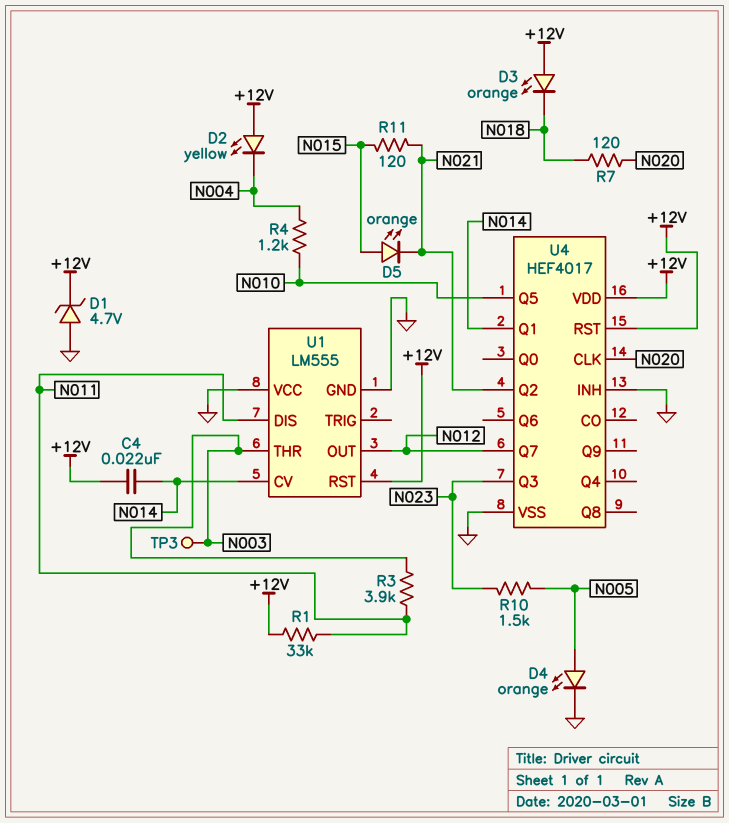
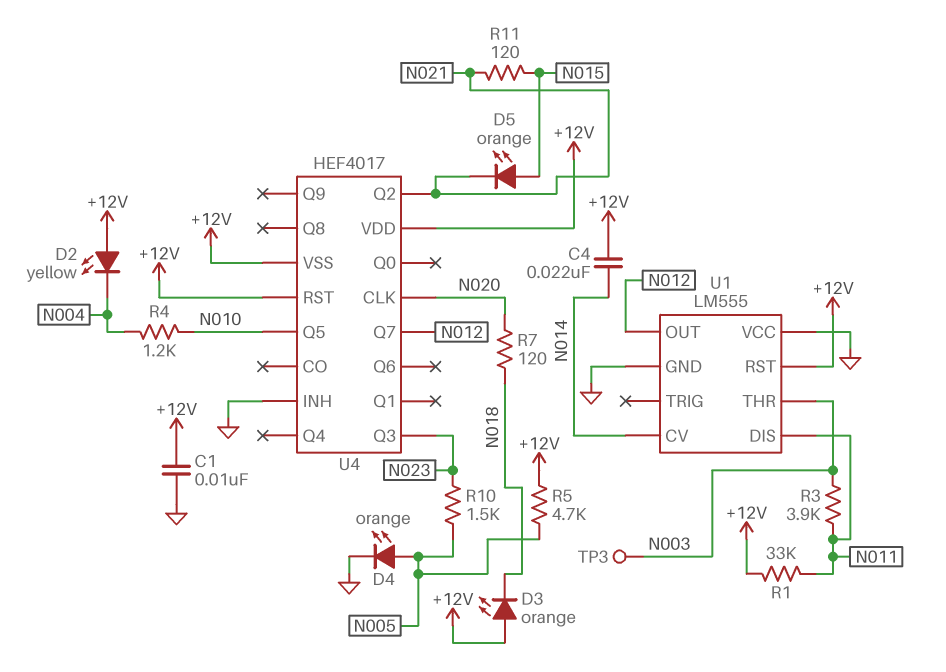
C1: none -> 10nF (+12V, GND)
D1: zener 4.7V (A GND, K +12V) -> none
R5: none -> 4.7k (+12V, N005)
U4 pin Q1: N014 -> none
U4 pin VSS: GND -> +12V

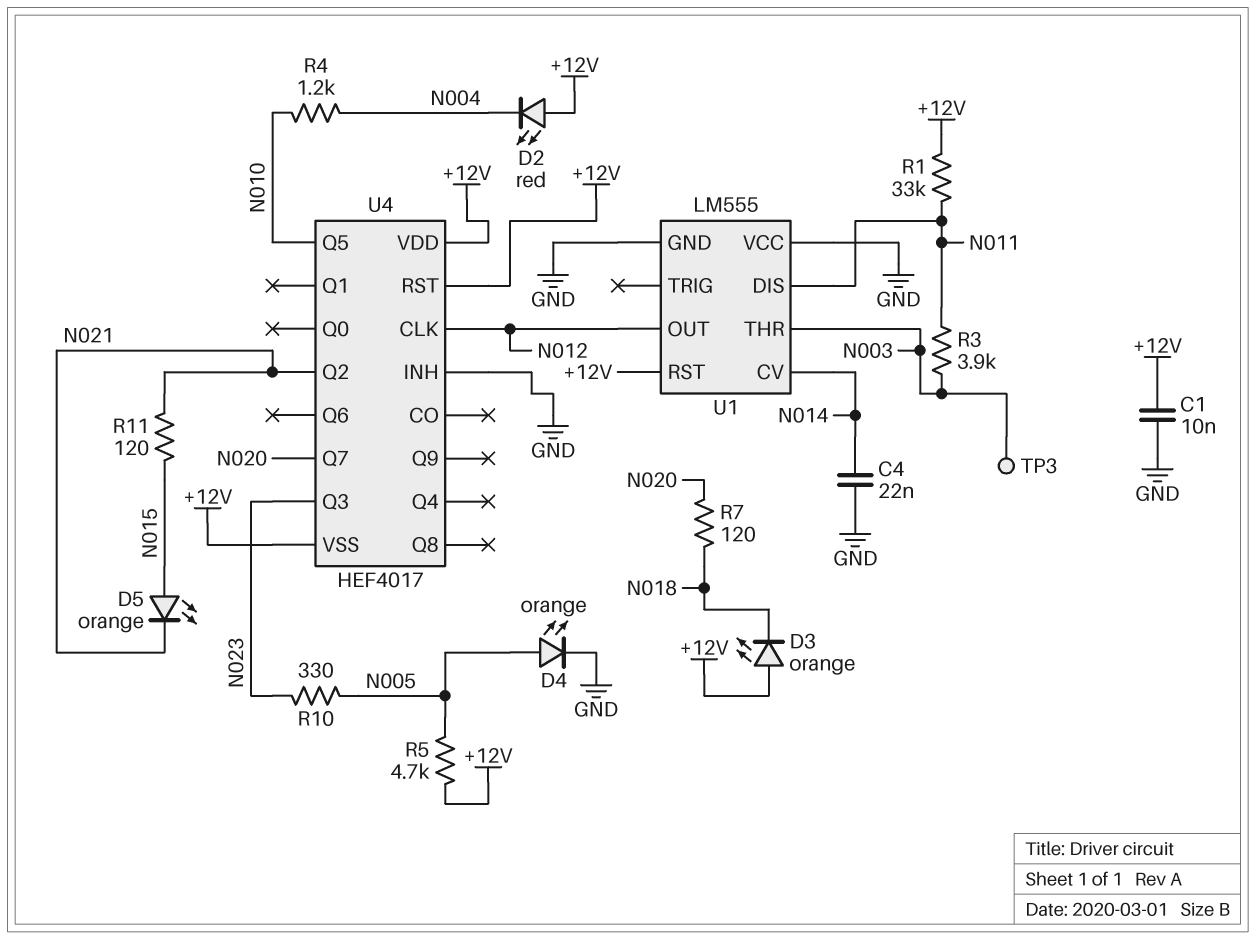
C4: 22nF (+12V, N014) -> 22nF (GND, N014)
D2: LED yellow (A +12V, K N004) -> LED red (A +12V, K N004)
R10: 1.5k (N005, N023) -> 330 (N005, N023)
U4 pin CLK: N020 -> N012
U4 pin Q7: N012 -> N020

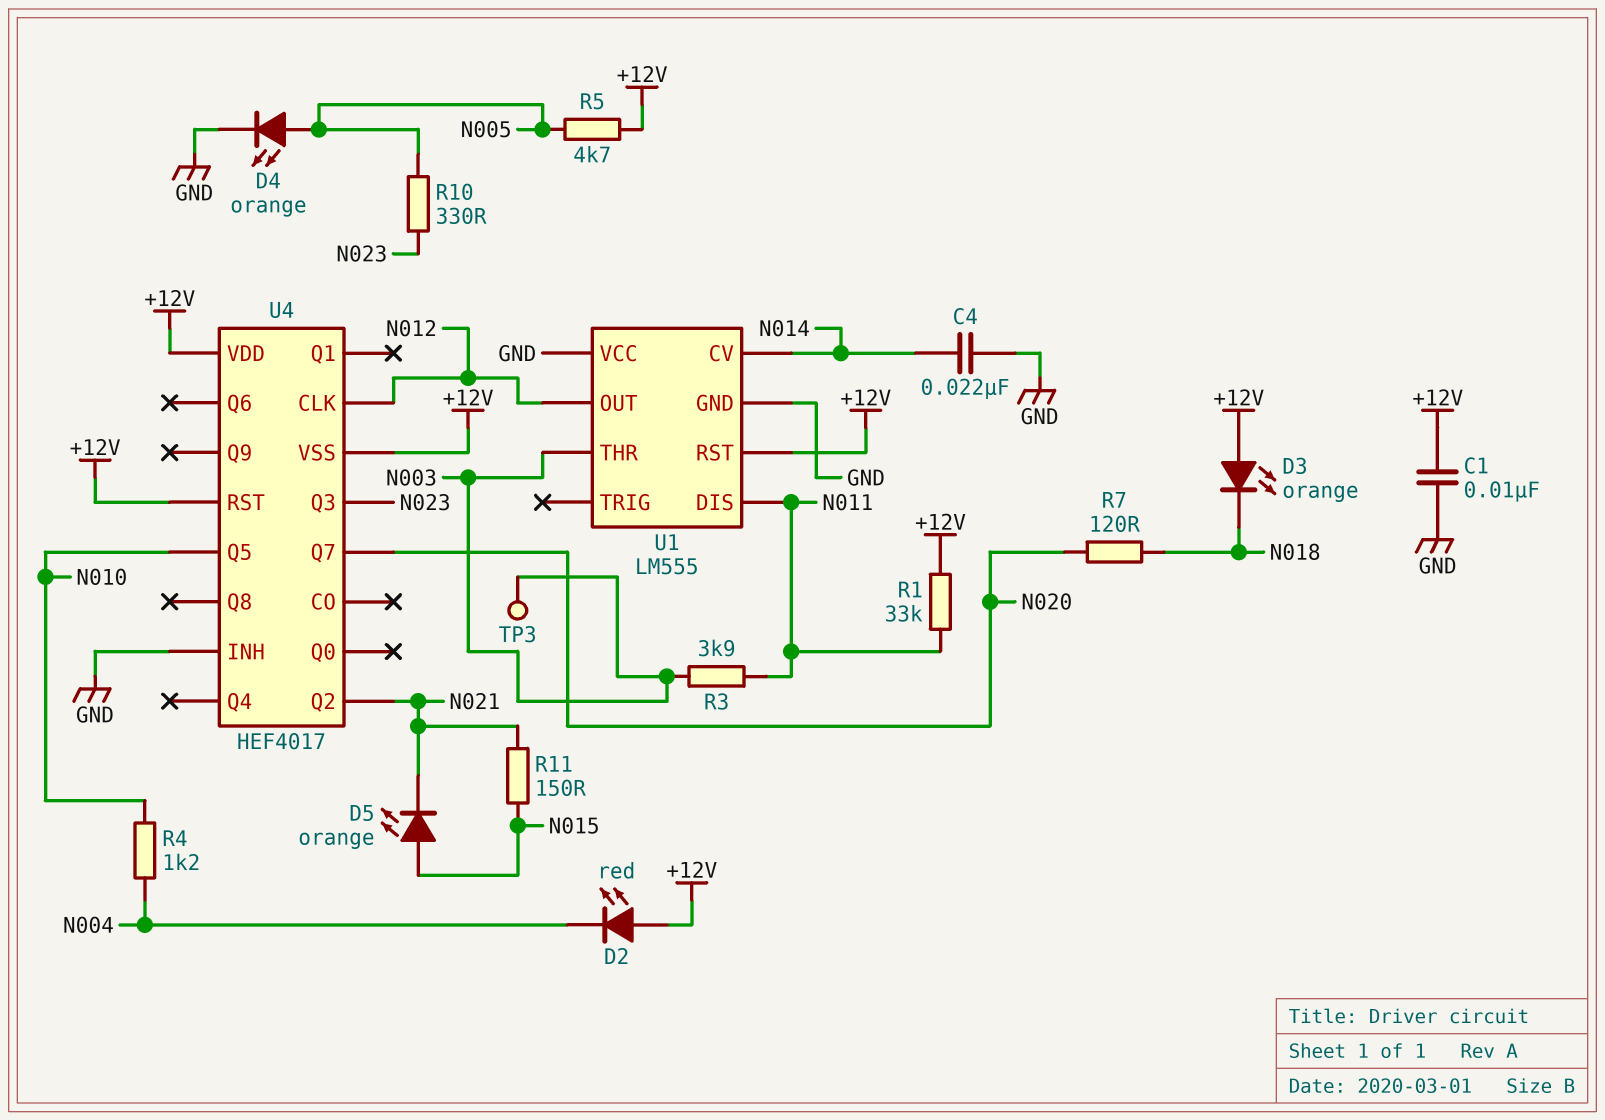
R11: 120 (N015, N021) -> 150 (N015, N021)

